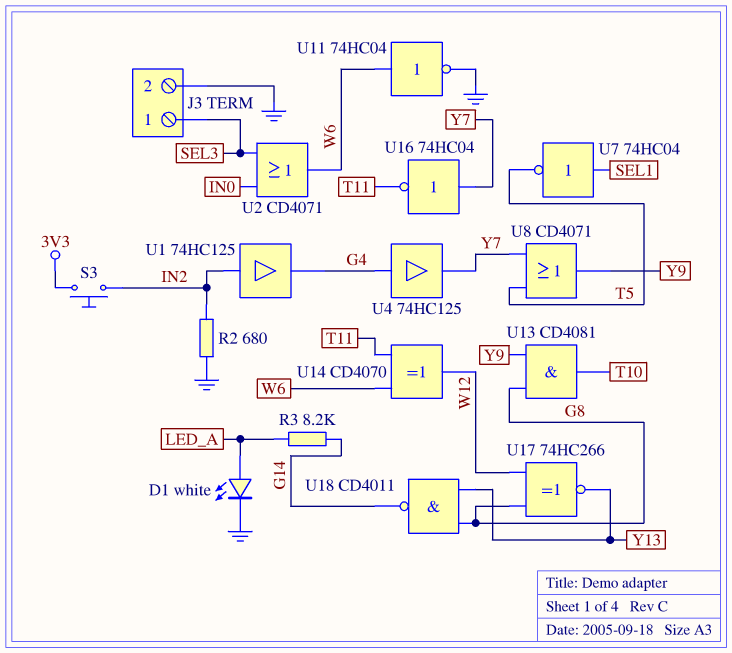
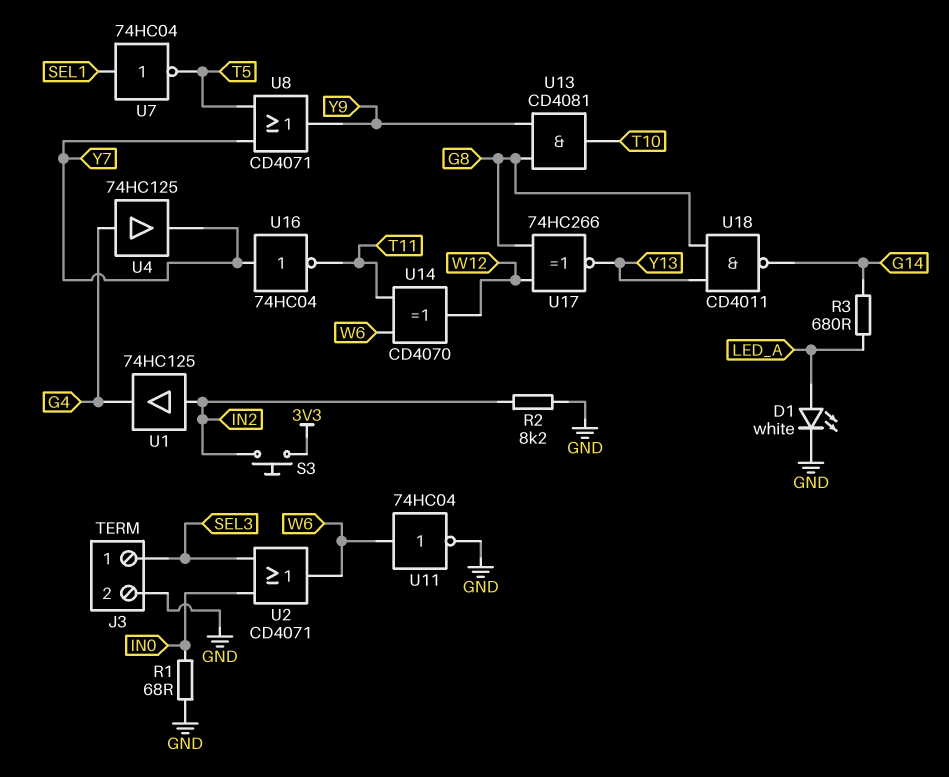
R1: none -> 68 (GND, IN0)
R2: 680 (GND, IN2) -> 8.2k (GND, IN2)
R3: 8.2k (G14, LED_A) -> 680 (G14, LED_A)

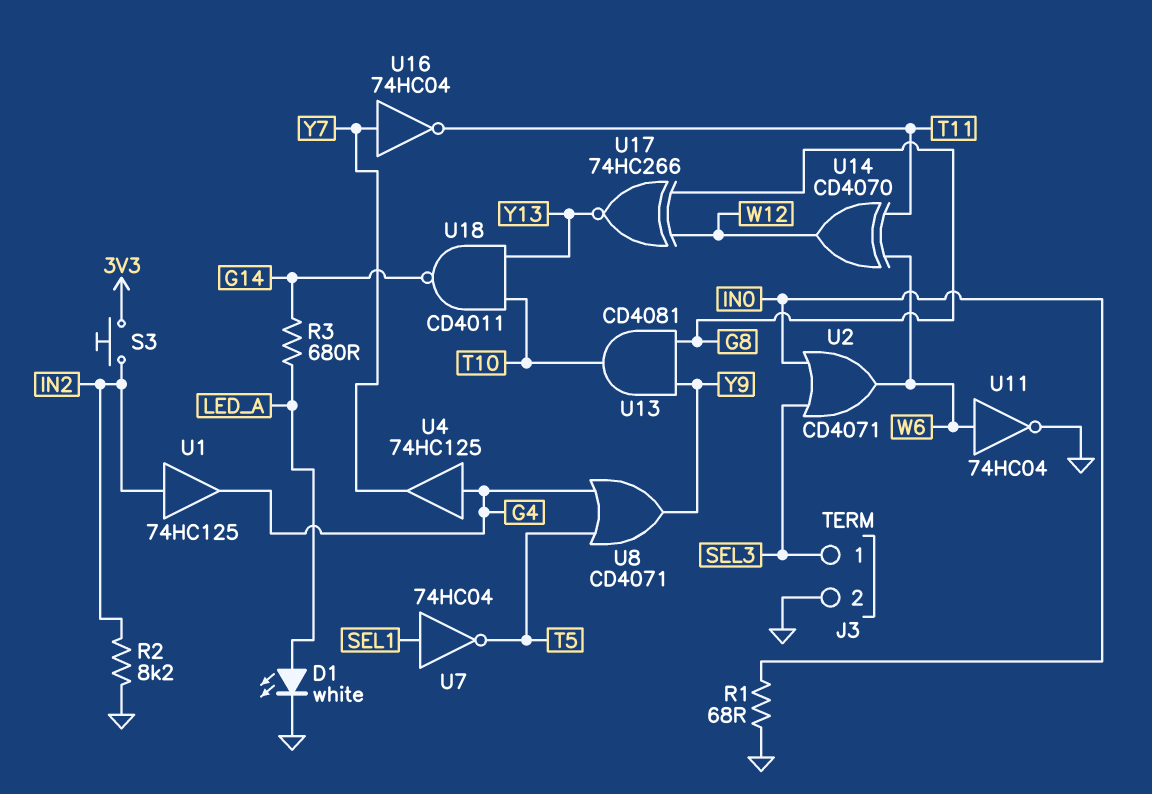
U8: OR CD4071 (in T5, in Y7, out Y9) -> OR CD4071 (in G4, in T5, out Y9)
U18: NAND CD4011 (in G8, in Y13, out G14) -> NAND CD4011 (in T10, in Y13, out G14)

